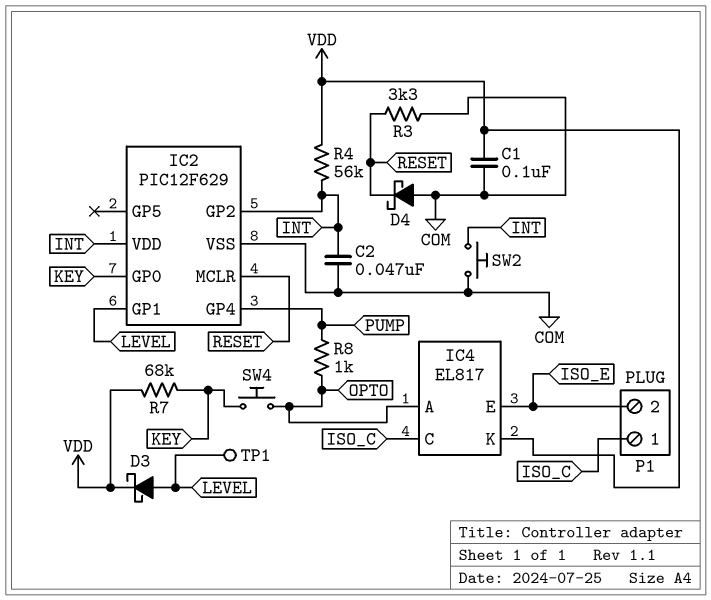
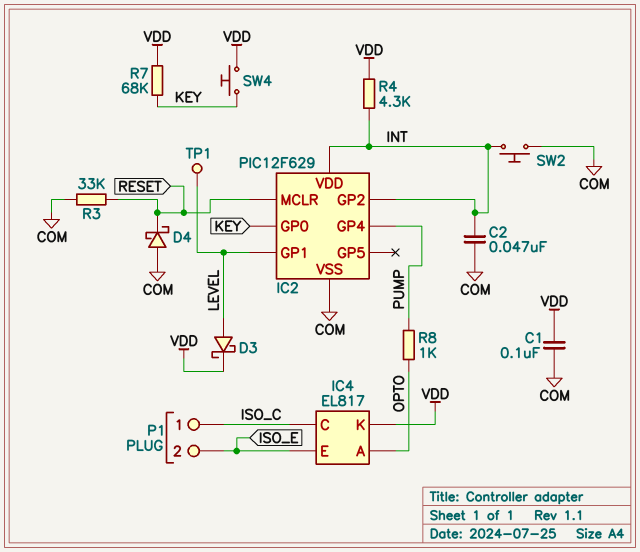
R3: 3.3k (COM, RESET) -> 33k (COM, RESET)
R4: 56k (INT, VDD) -> 4.3k (INT, VDD)
SW4: button (KEY, OPTO) -> button (KEY, VDD)

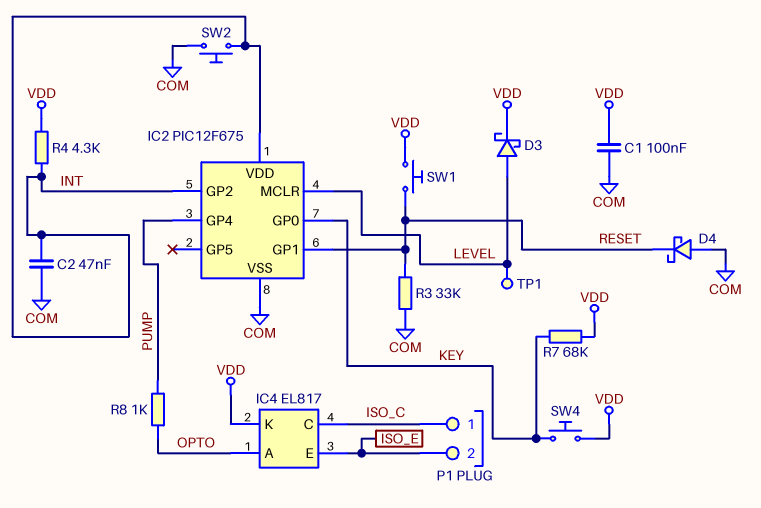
IC2: PIC12F629 -> PIC12F675
IC2 pin GP1: LEVEL -> RESET
IC2 pin MCLR: RESET -> LEVEL
SW1: none -> button (RESET, VDD)

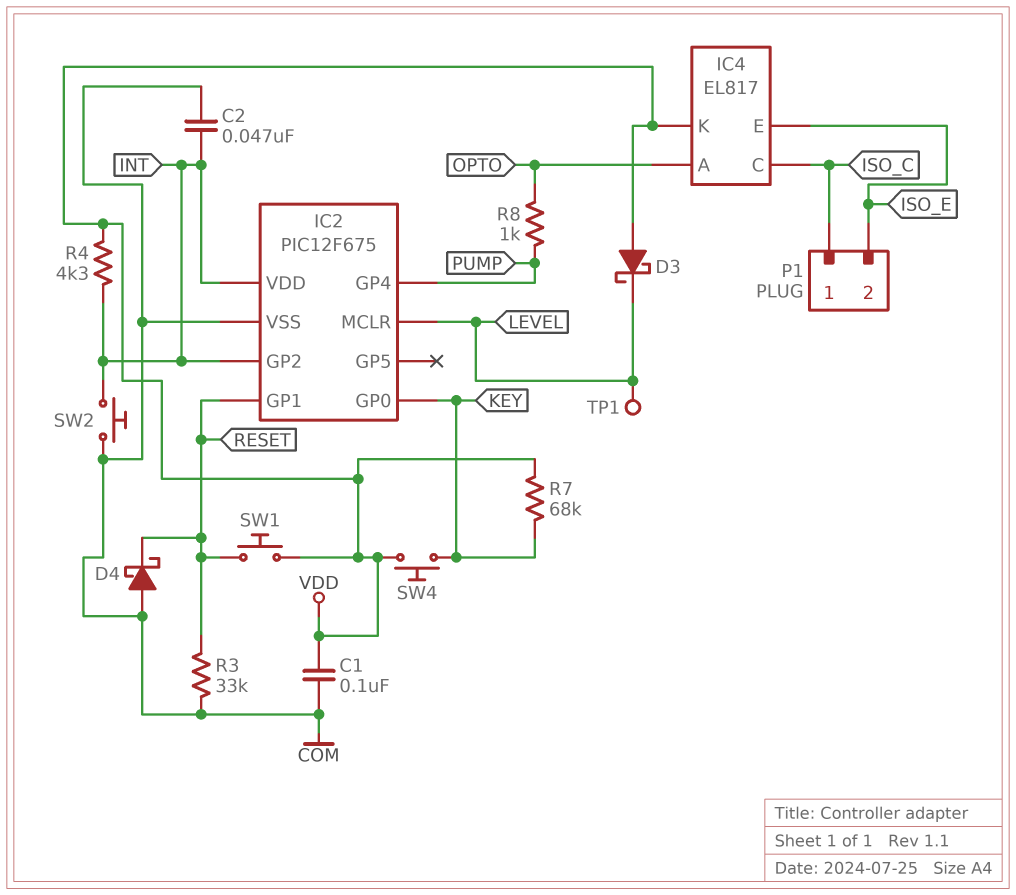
D3: schottky (A LEVEL, K VDD) -> schottky (A VDD, K LEVEL)

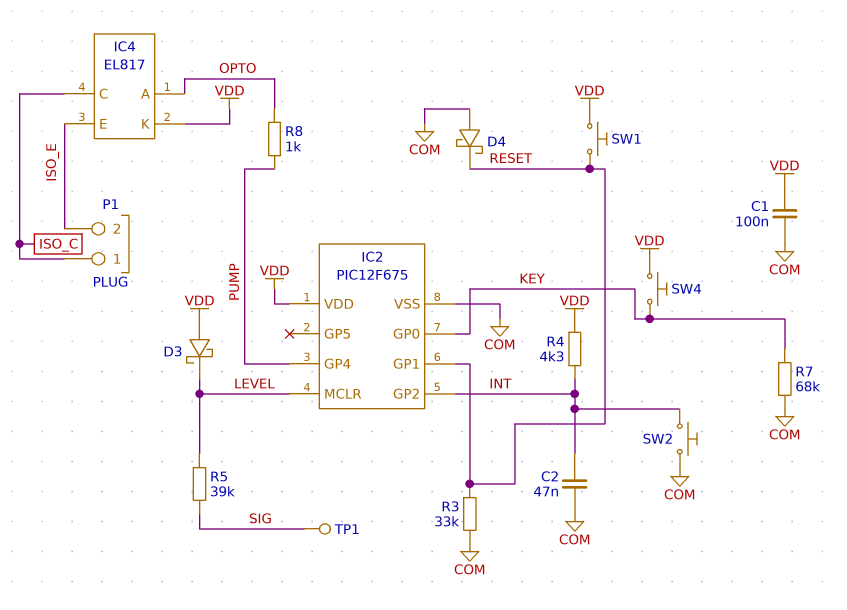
IC2 pin VDD: INT -> VDD
R5: none -> 39k (LEVEL, SIG)
R7: 68k (KEY, VDD) -> 68k (COM, KEY)
TP1: test point (LEVEL) -> test point (SIG)

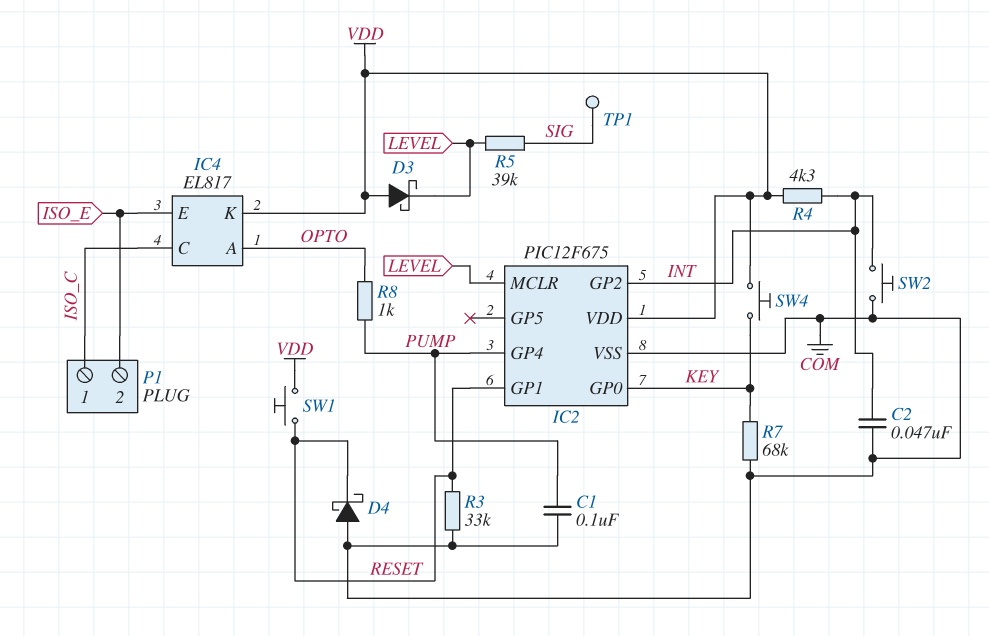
C1: 100nF (COM, VDD) -> 100nF (COM, PUMP)

